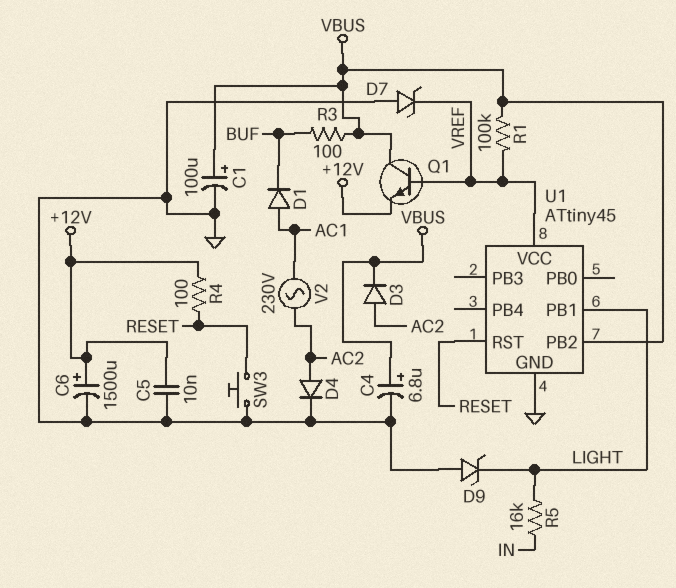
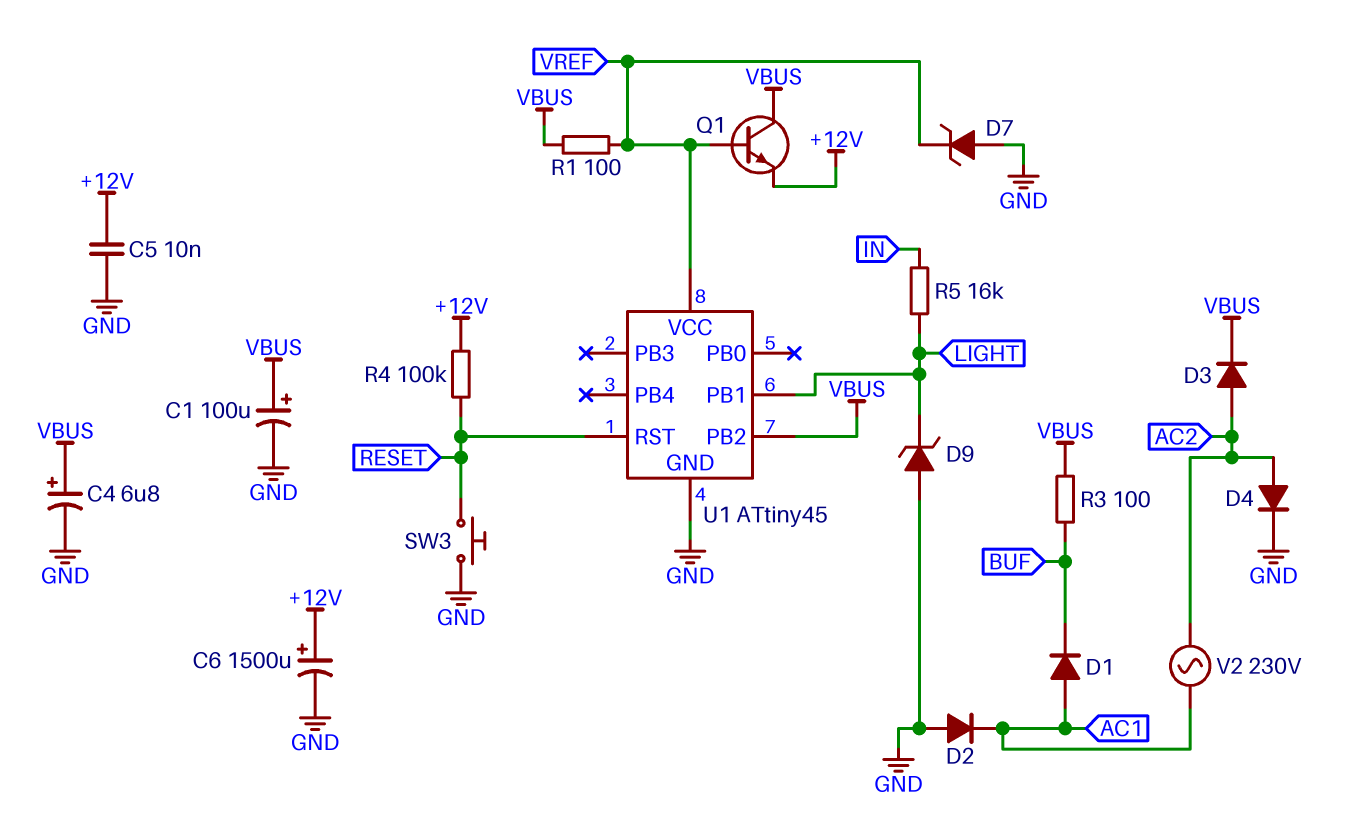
D2: none -> diode (A GND, K AC1)
R1: 100k (VBUS, VREF) -> 100 (VBUS, VREF)
R4: 100 (+12V, RESET) -> 100k (+12V, RESET)

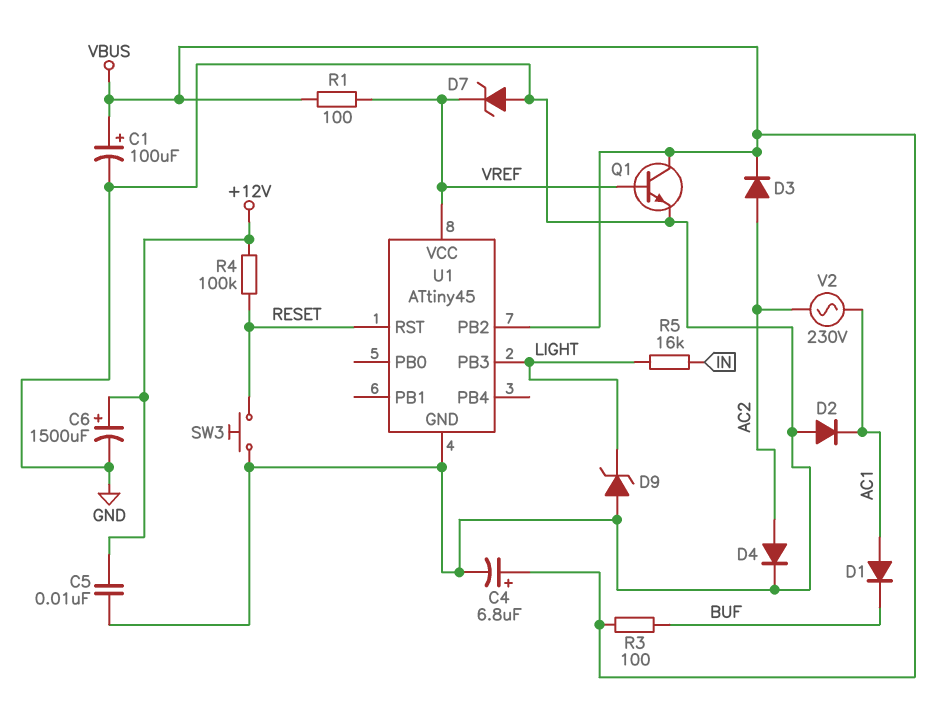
Q1: NPN (B VREF, C VBUS, E +12V) -> NPN (B VREF, C VBUS, E GND)
U1 pin PB1: LIGHT -> none
U1 pin PB3: none -> LIGHT

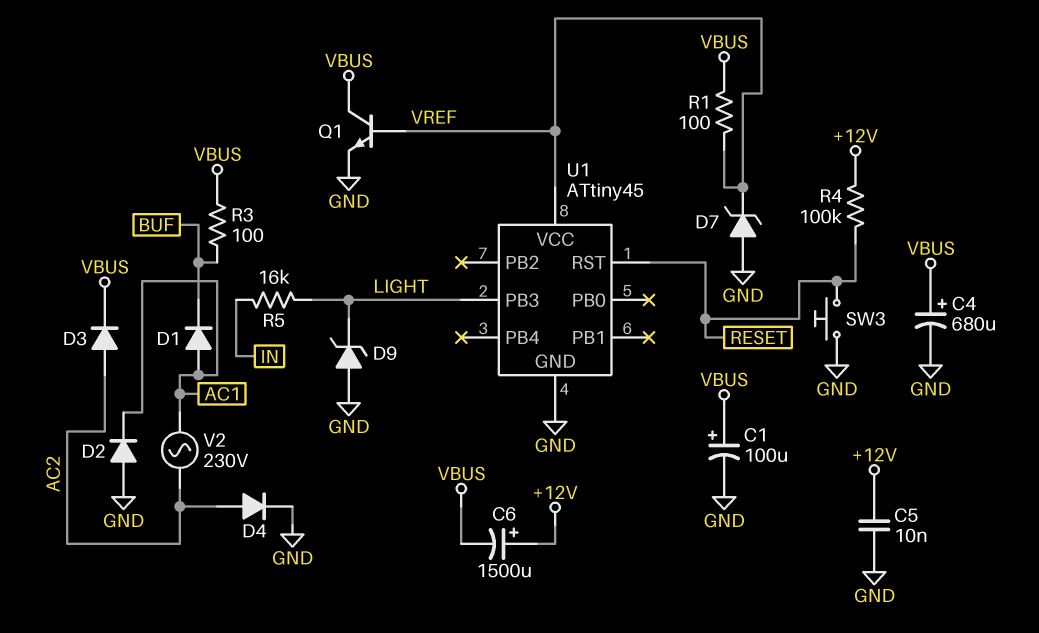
C4: 6.8uF (plus VBUS, minus GND) -> 680uF (plus VBUS, minus GND)
C6: 1500uF (plus +12V, minus GND) -> 1500uF (plus +12V, minus VBUS)
U1 pin PB2: VBUS -> none

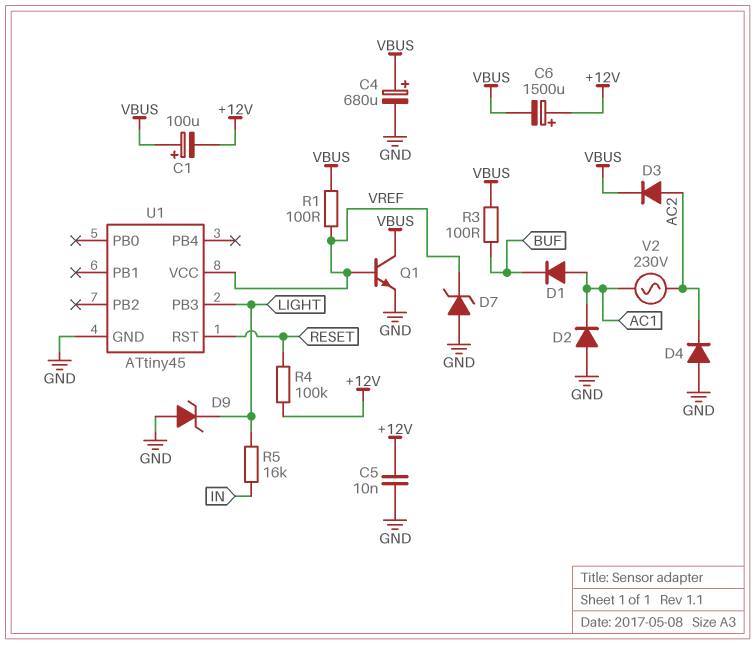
C1: 100uF (plus VBUS, minus GND) -> 100uF (plus VBUS, minus +12V)
D4: diode (A AC2, K GND) -> diode (A GND, K AC2)
SW3: button (GND, RESET) -> none

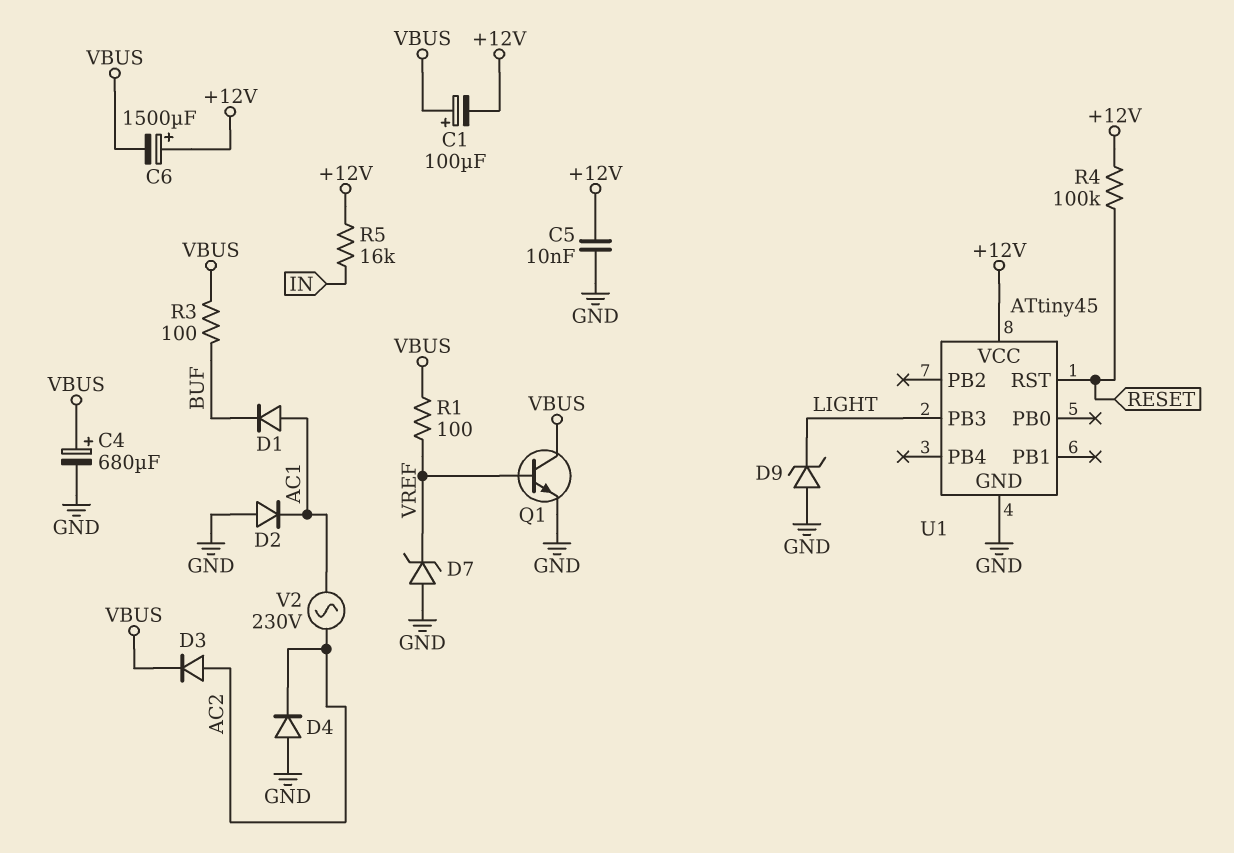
R5: 16k (IN, LIGHT) -> 16k (+12V, IN)
U1 pin VCC: VREF -> +12V

